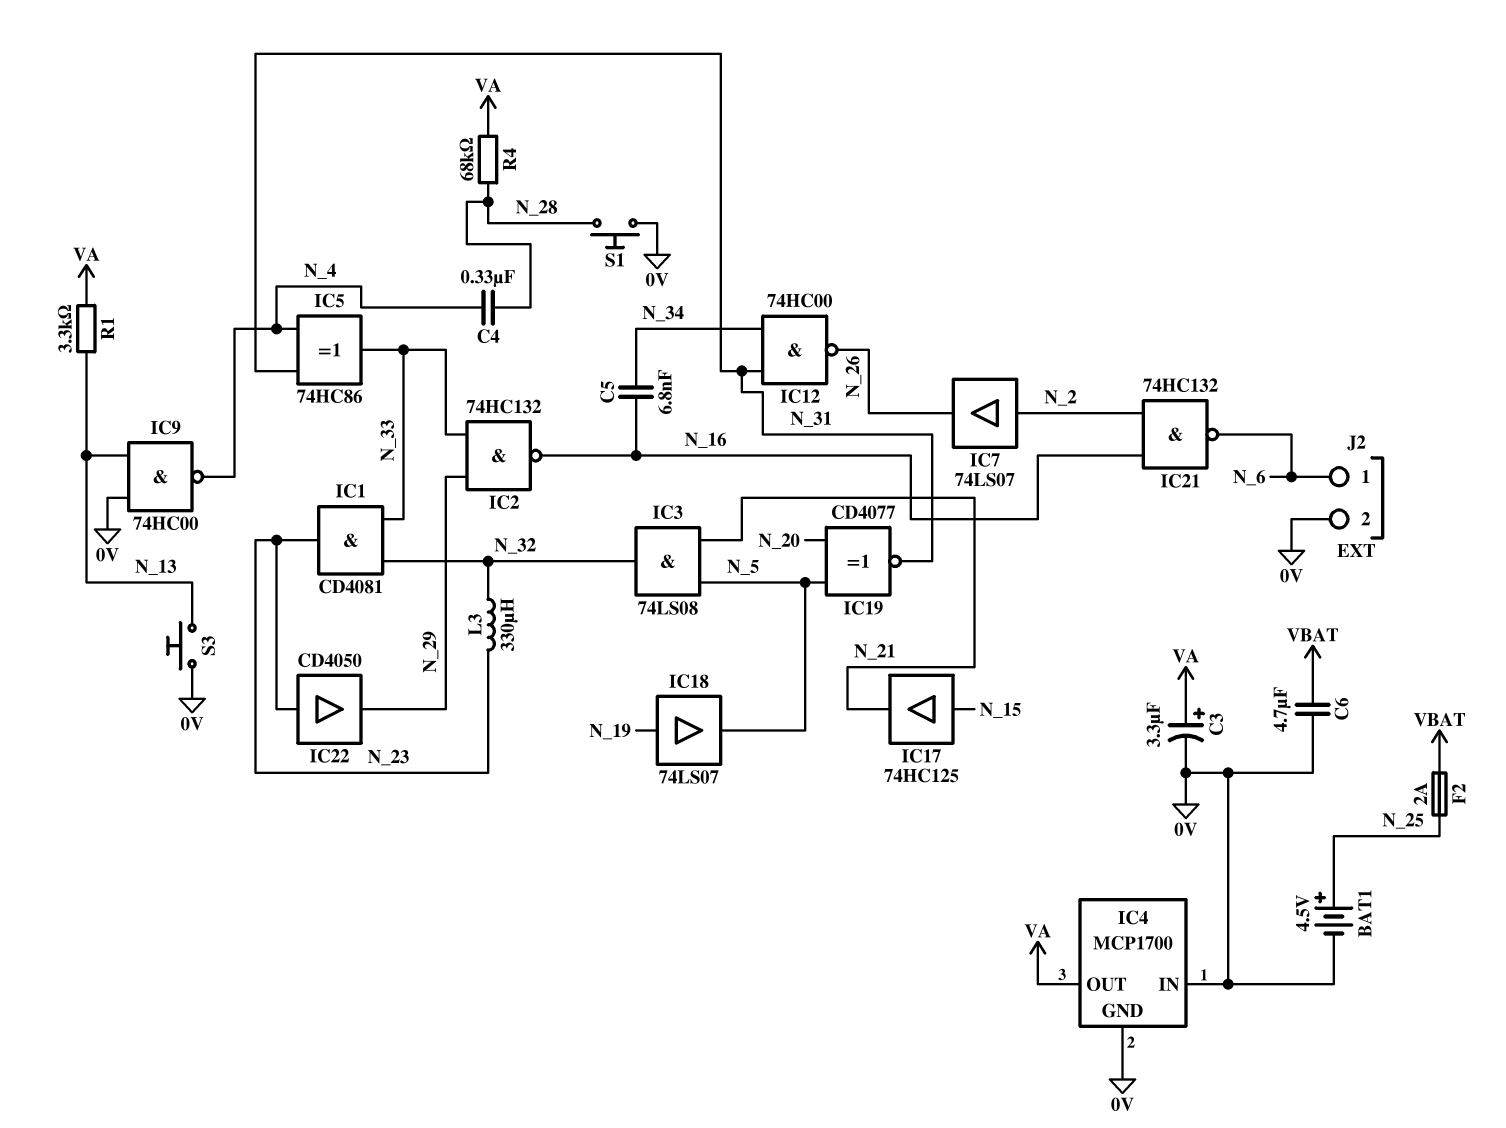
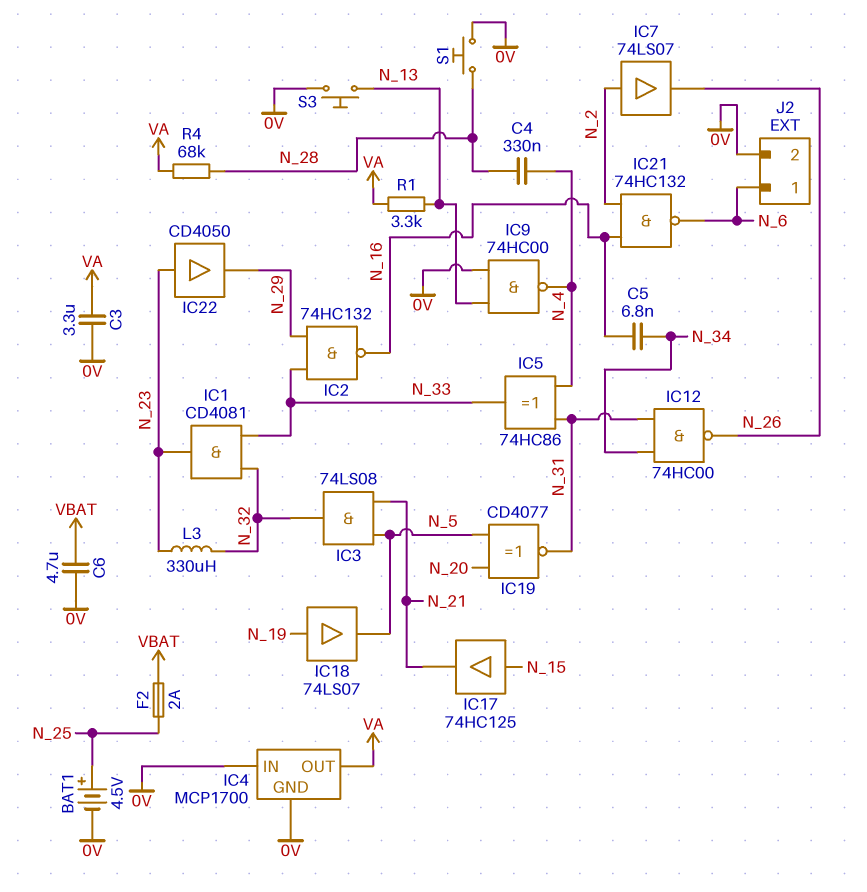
C3: 3.3uF (plus VA, minus 0V) -> 3.3uF (0V, VA)

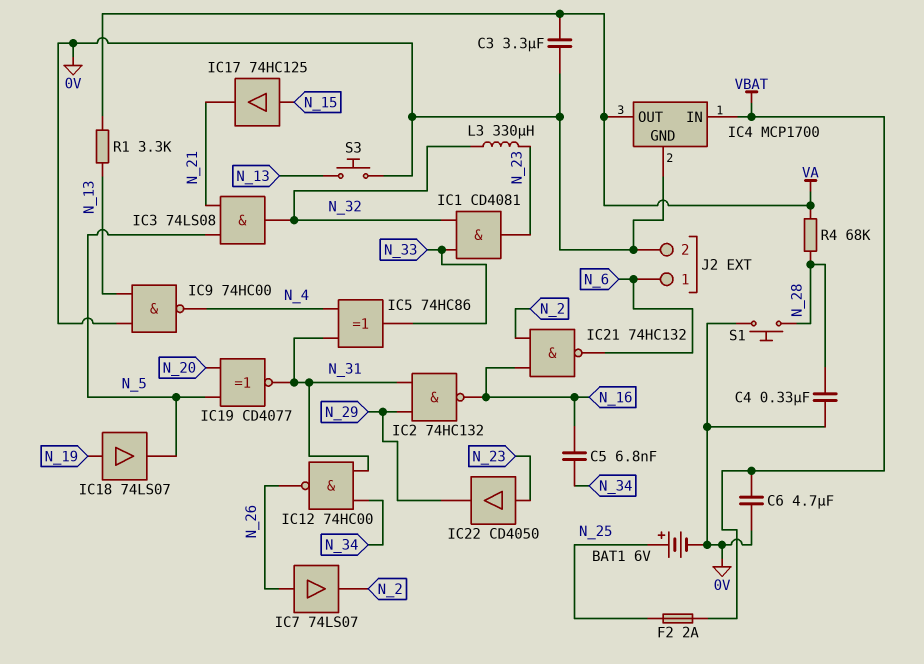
BAT1: 4.5V (plus N_25, minus 0V) -> 6V (plus N_25, minus 0V)
C4: 330nF (N_4, N_28) -> 330nF (0V, N_28)
IC2: NAND 74HC132 (in N_29, in N_33, out N_16) -> NAND 74HC132 (in N_29, in N_31, out N_16)
IC4 pin IN: 0V -> VBAT
IC7: buffer 74LS07 (in N_2, out N_26) -> buffer 74LS07 (in N_26, out N_2)

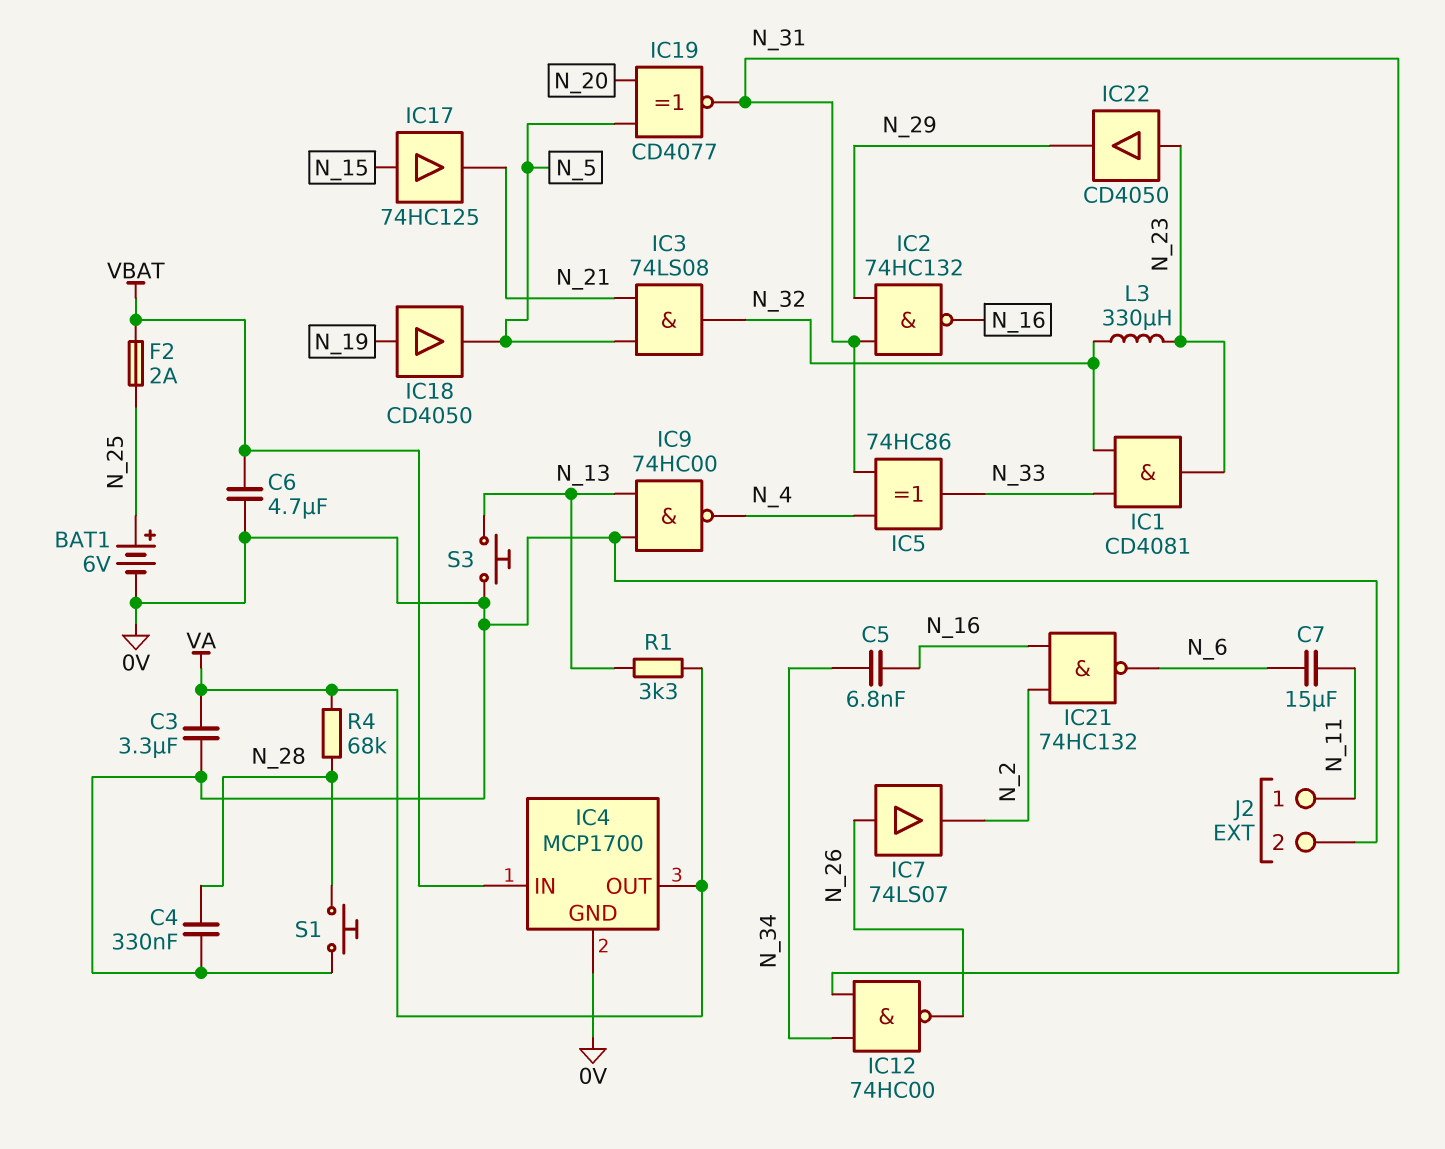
C7: none -> 15uF (N_6, N_11)
IC18: buffer 74LS07 (in N_19, out N_5) -> buffer CD4050 (in N_19, out N_5)
J2 pin 1: N_6 -> N_11

